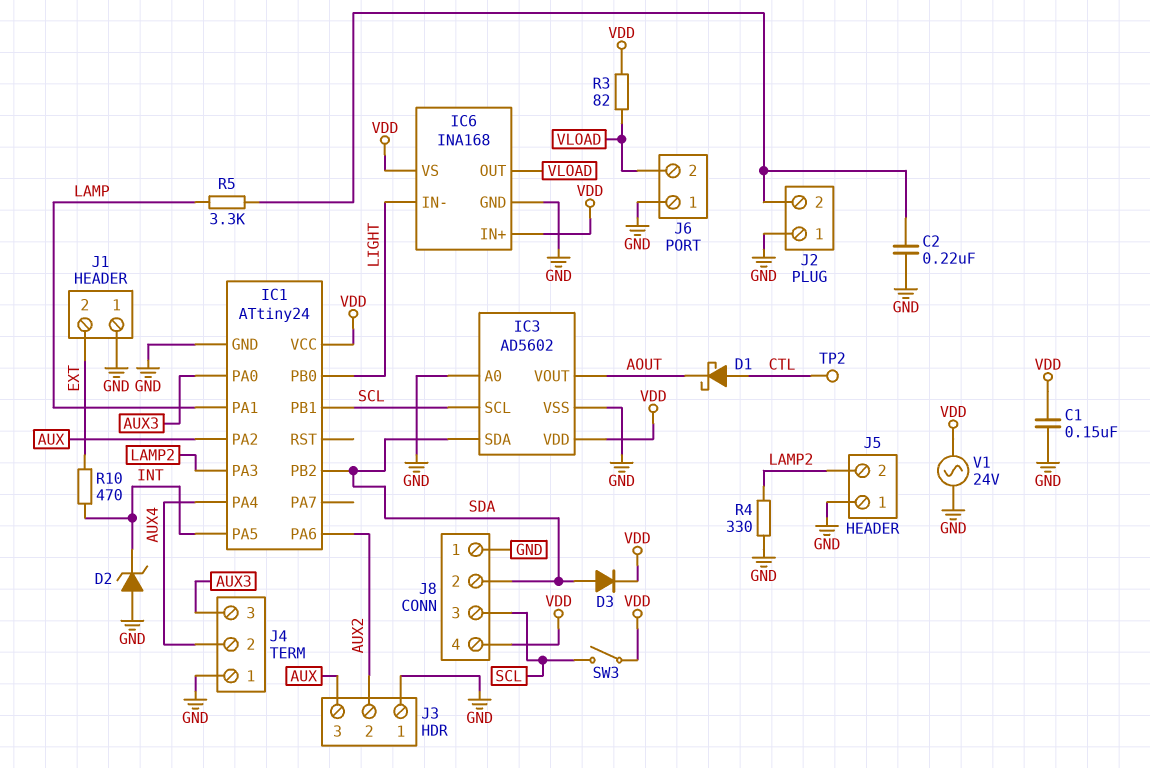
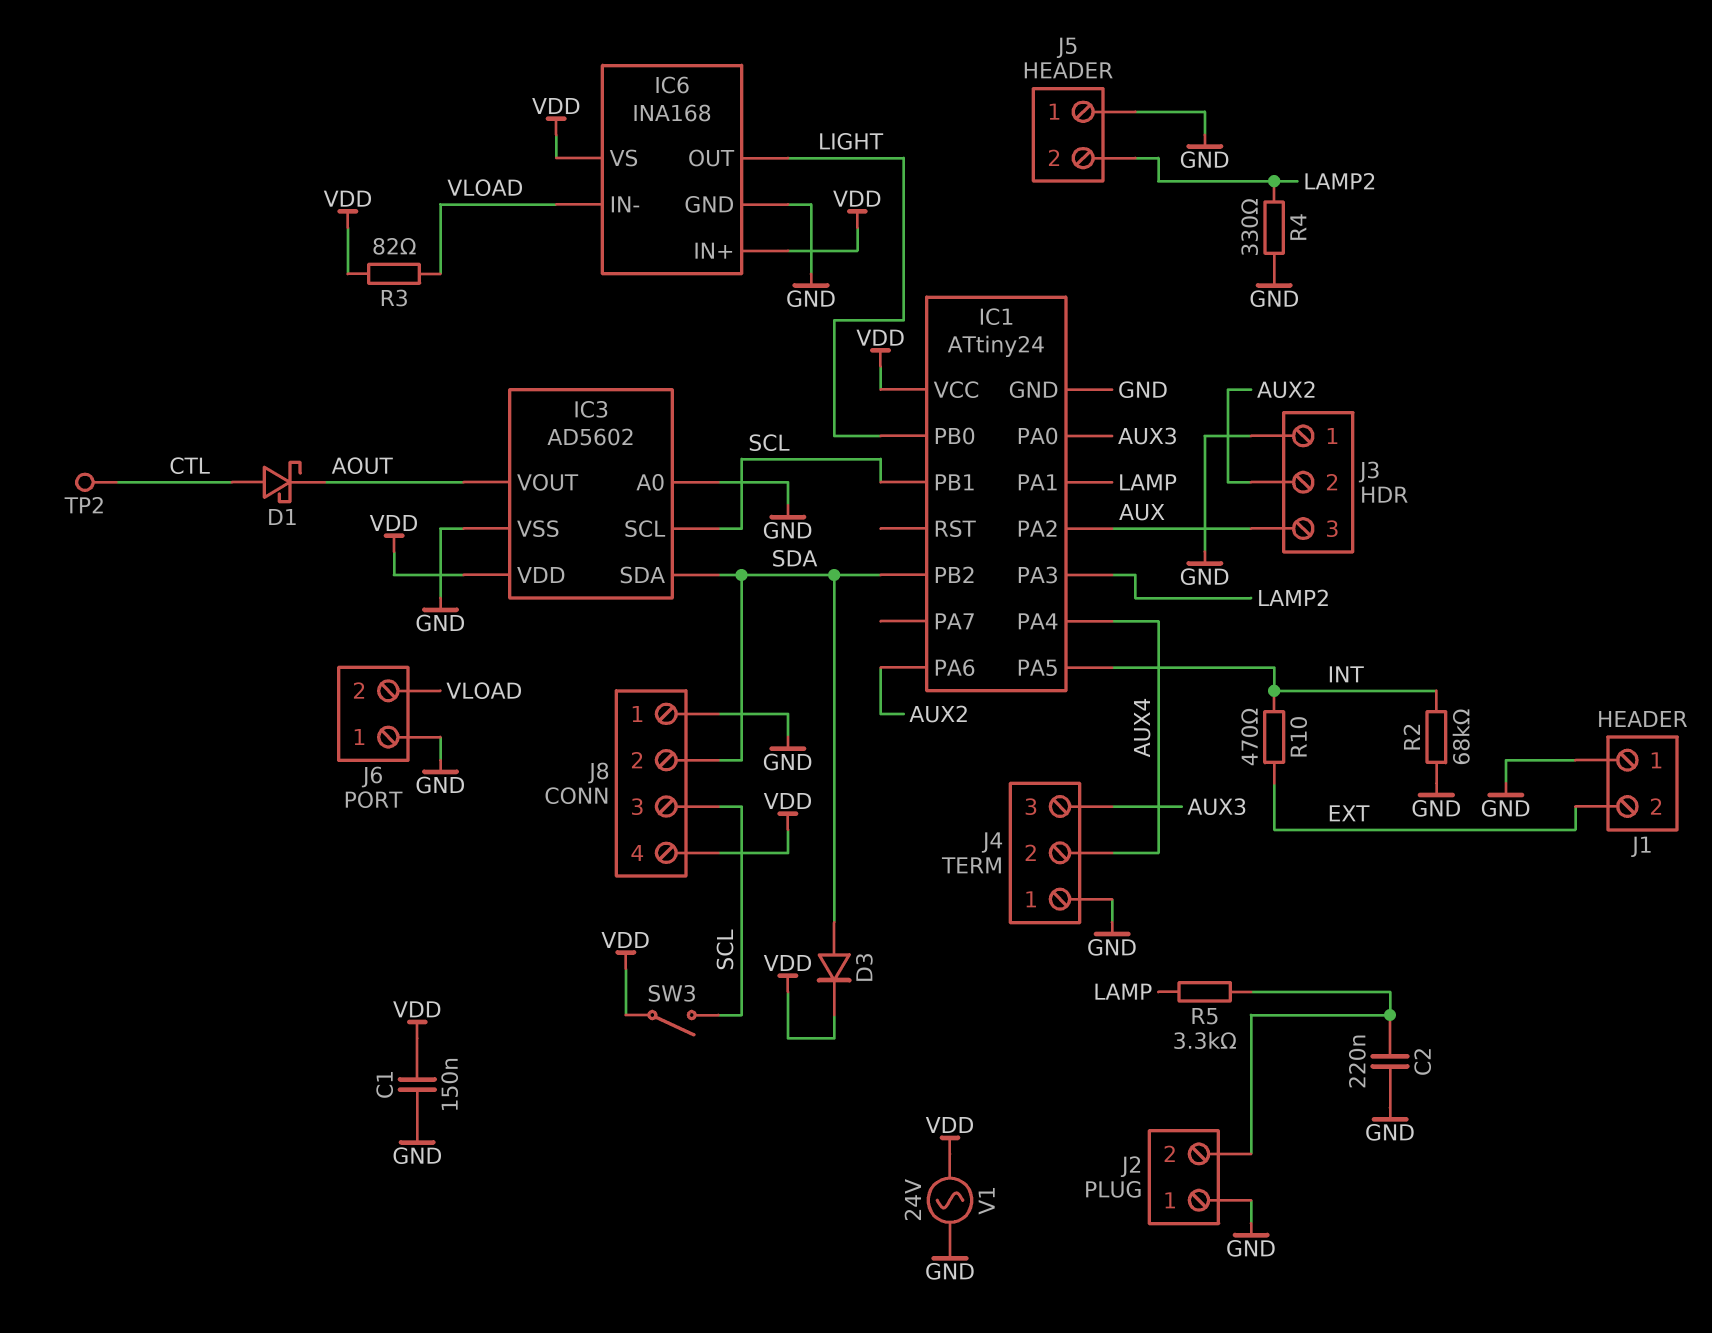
D2: zener (A GND, K INT) -> none
IC6 pin IN-: LIGHT -> VLOAD
IC6 pin OUT: VLOAD -> LIGHT
R2: none -> 68k (GND, INT)

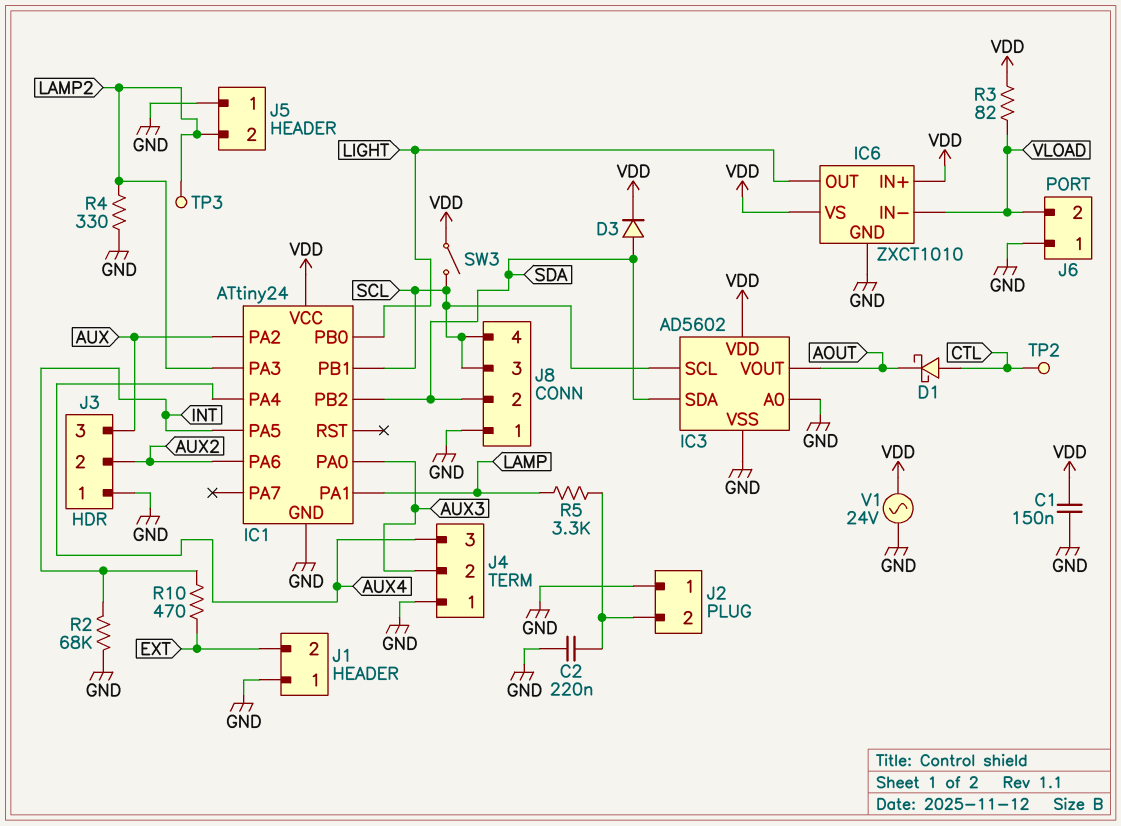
IC6: INA168 -> ZXCT1010
J4 pin 2: AUX4 -> AUX3
J4 pin 3: AUX3 -> AUX4
J8 pin 4: VDD -> SCL
TP3: none -> test point (LAMP2)

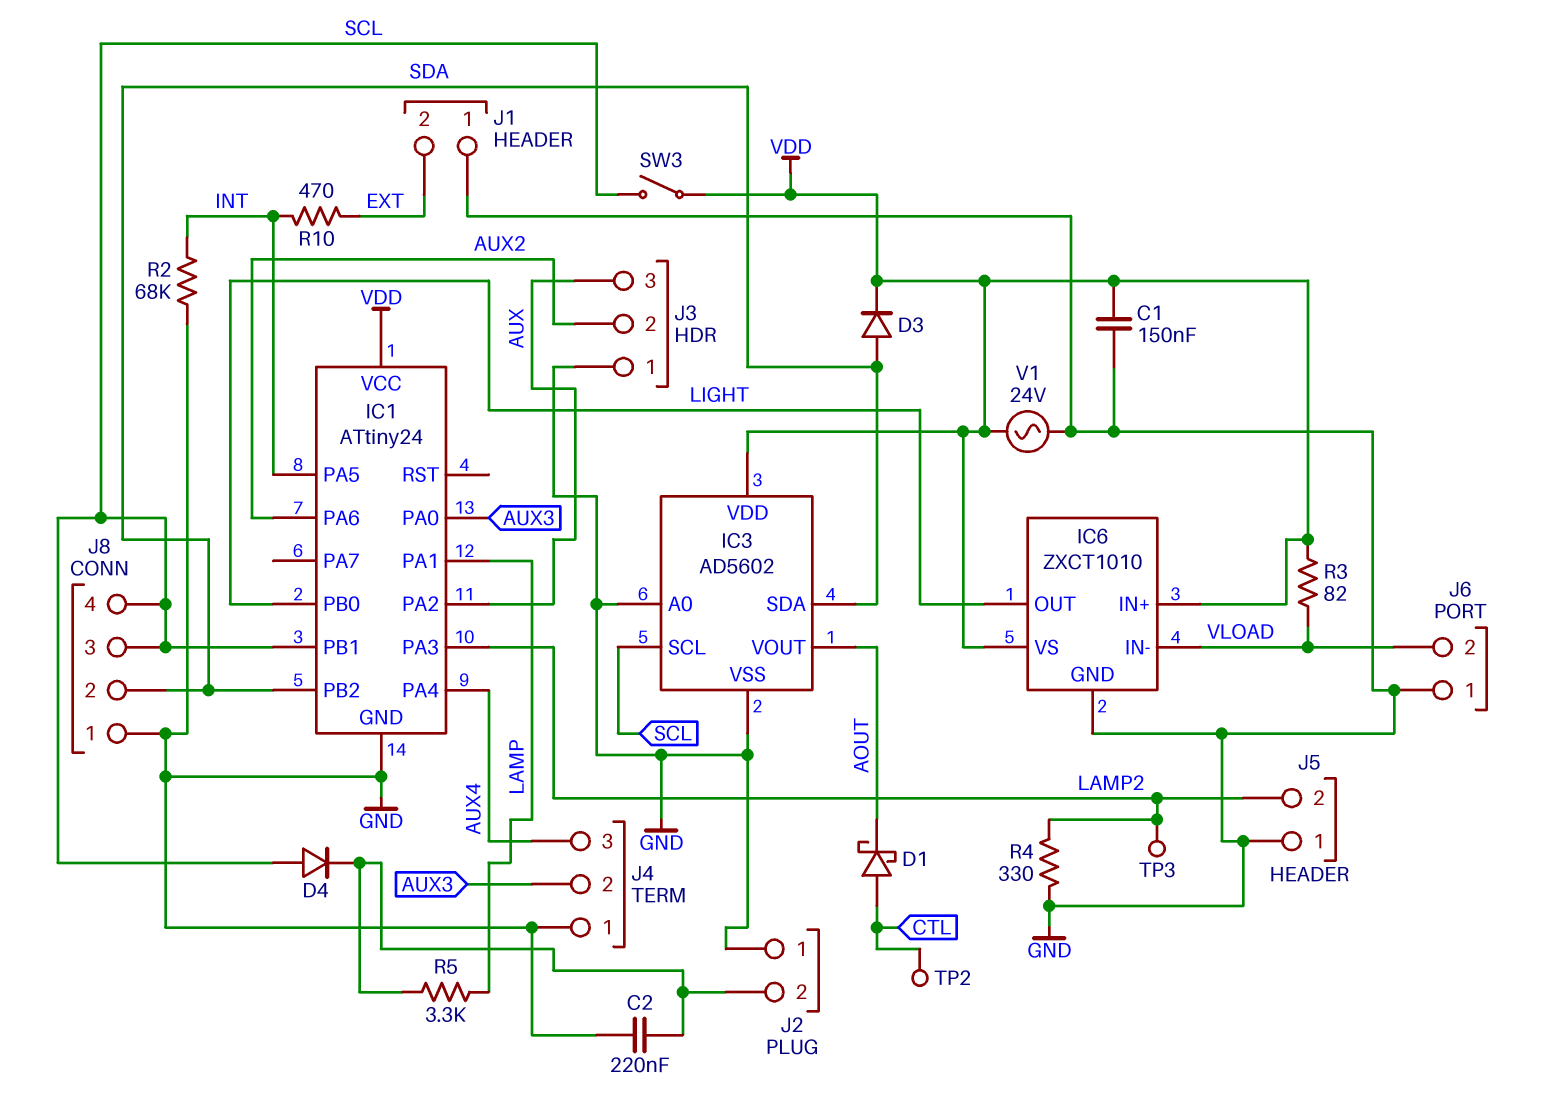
D4: none -> diode (A SCL, K J2/2)

